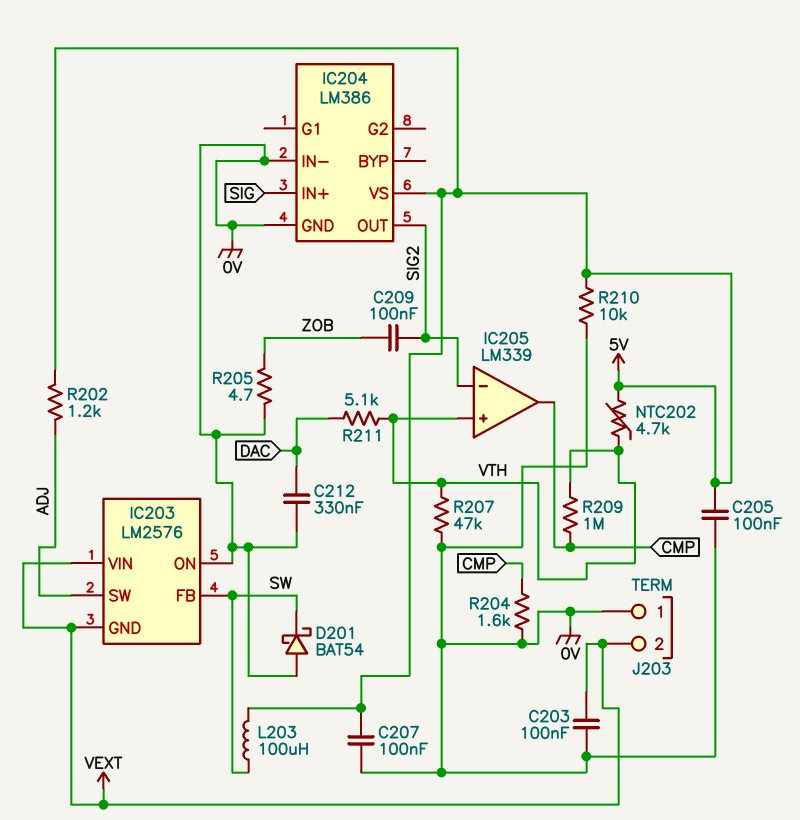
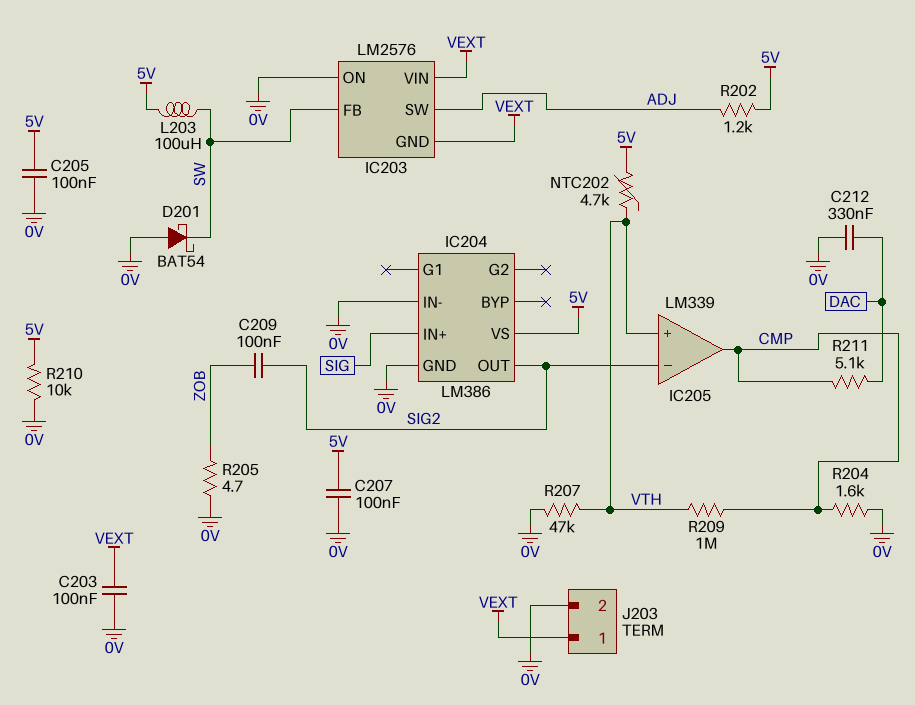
J203 pin 1: 0V -> VEXT
J203 pin 2: VEXT -> 0V
R211: 5.1k (DAC, VTH) -> 5.1k (CMP, DAC)

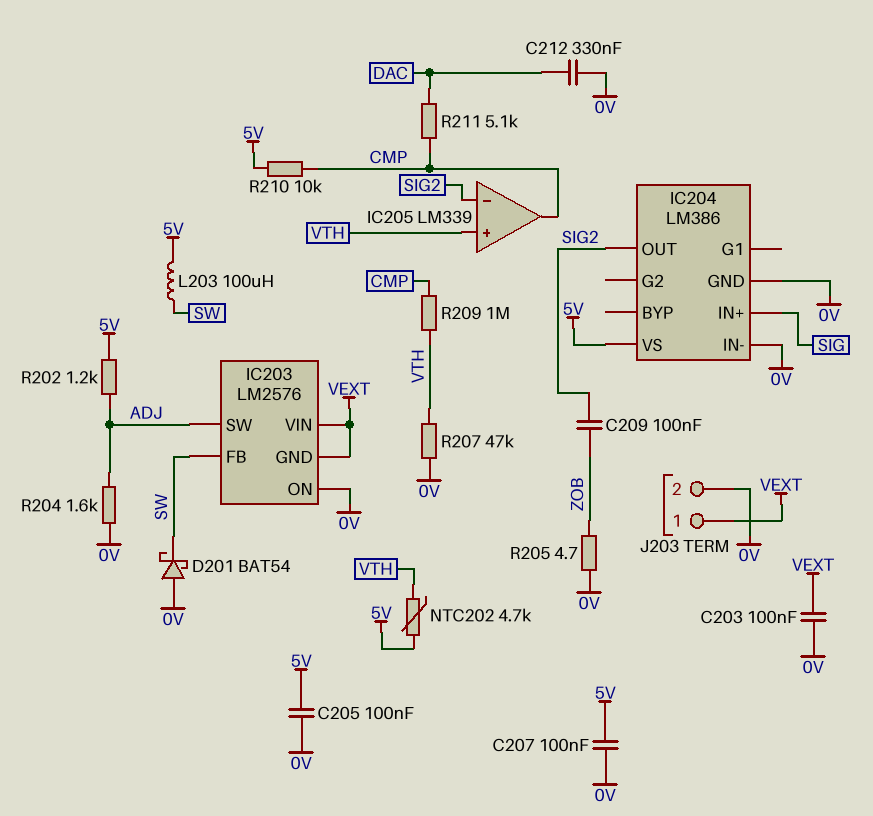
R204: 1.6k (0V, CMP) -> 1.6k (0V, ADJ)
R210: 10k (0V, 5V) -> 10k (5V, CMP)

